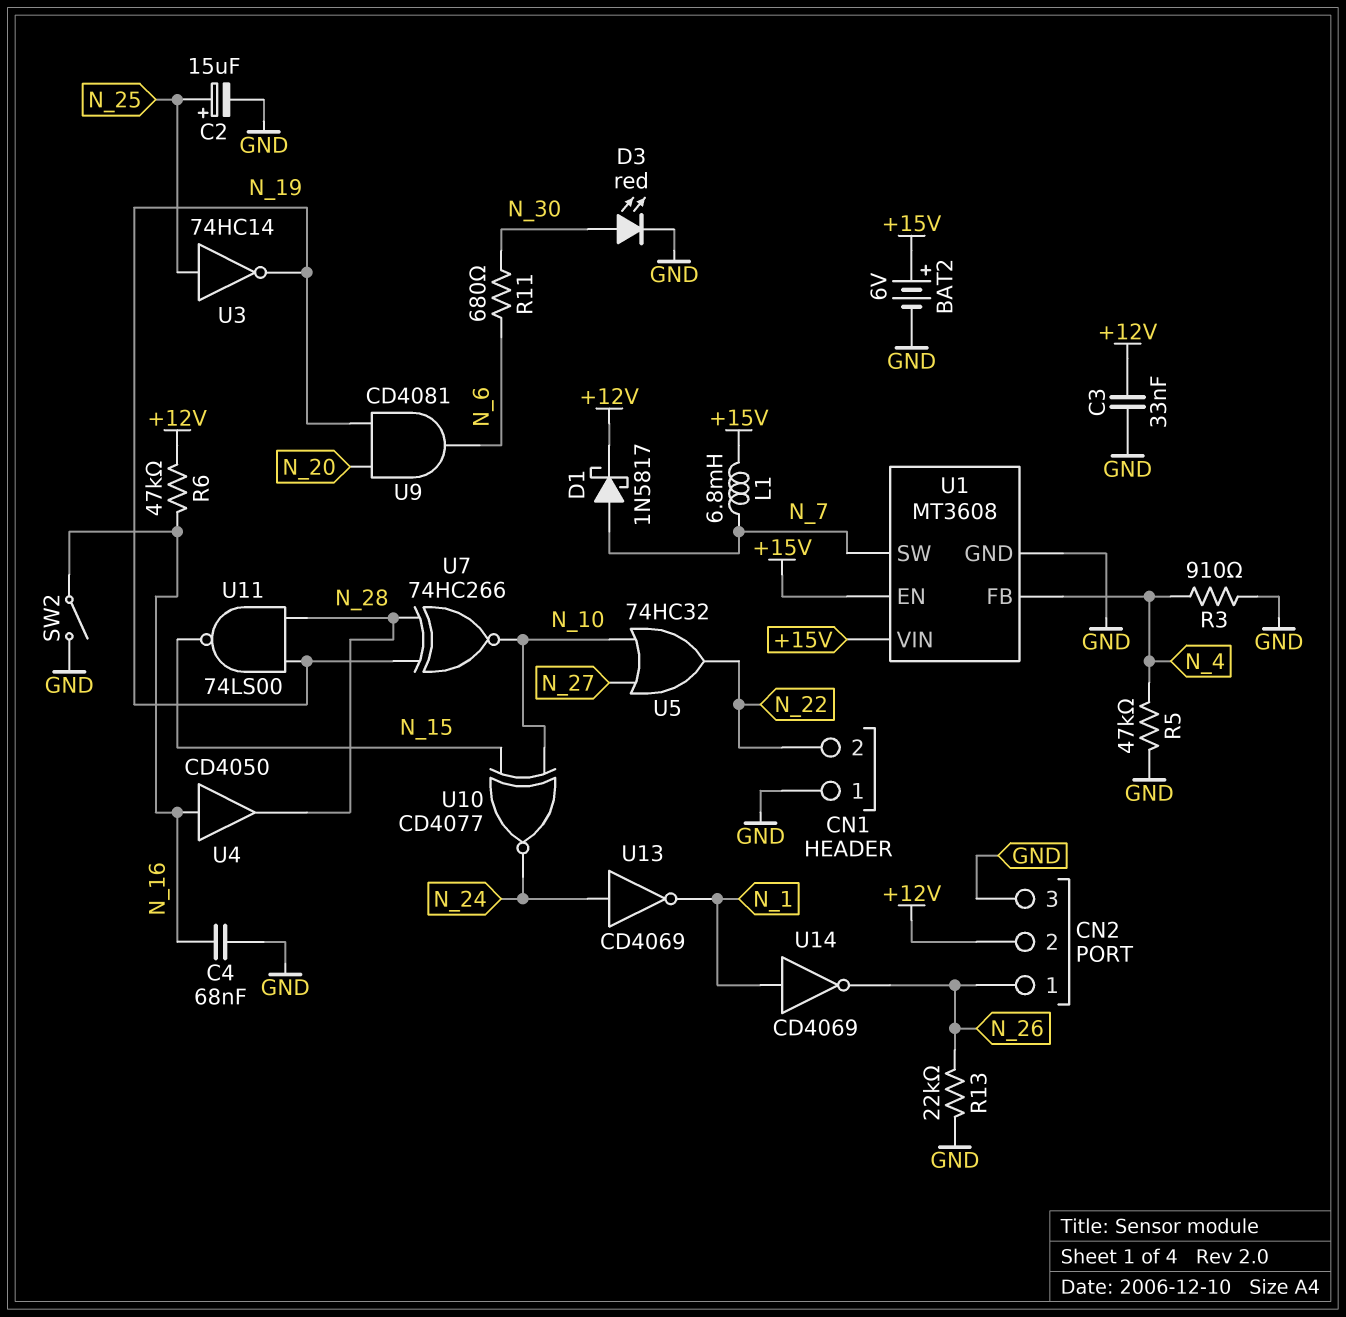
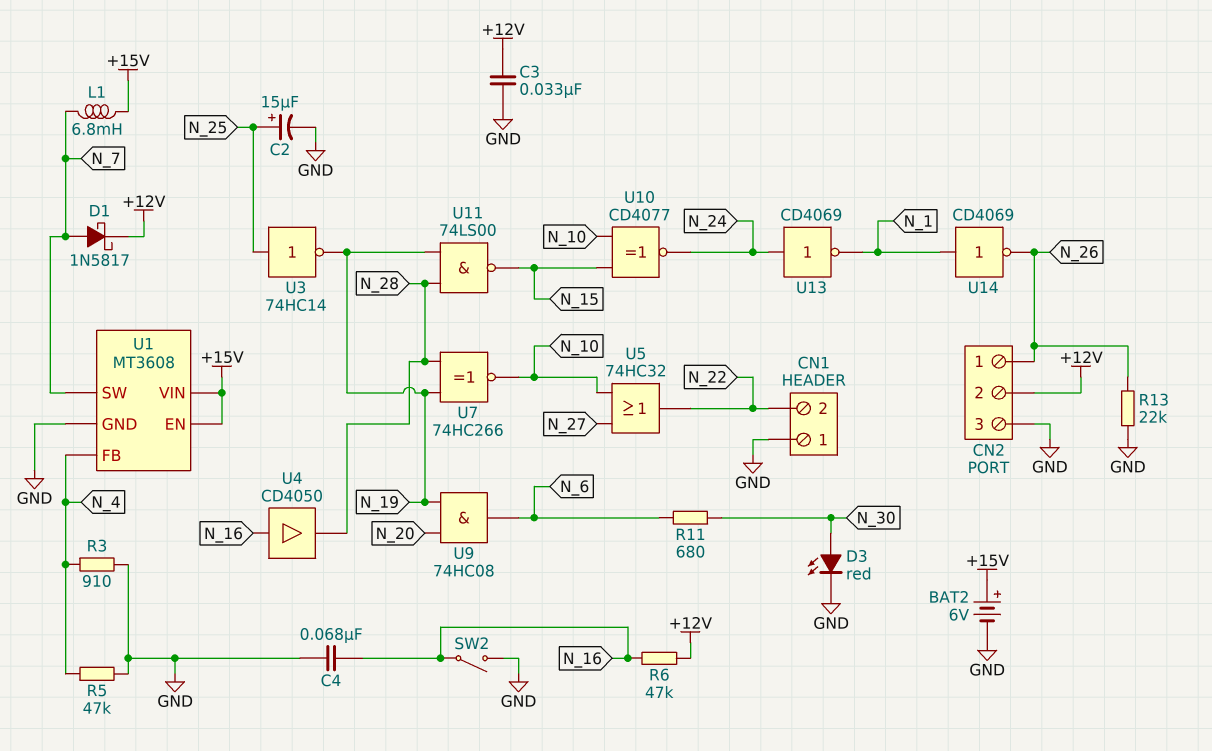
U9: AND CD4081 (in N_19, in N_20, out N_6) -> AND 74HC08 (in N_19, in N_20, out N_6)

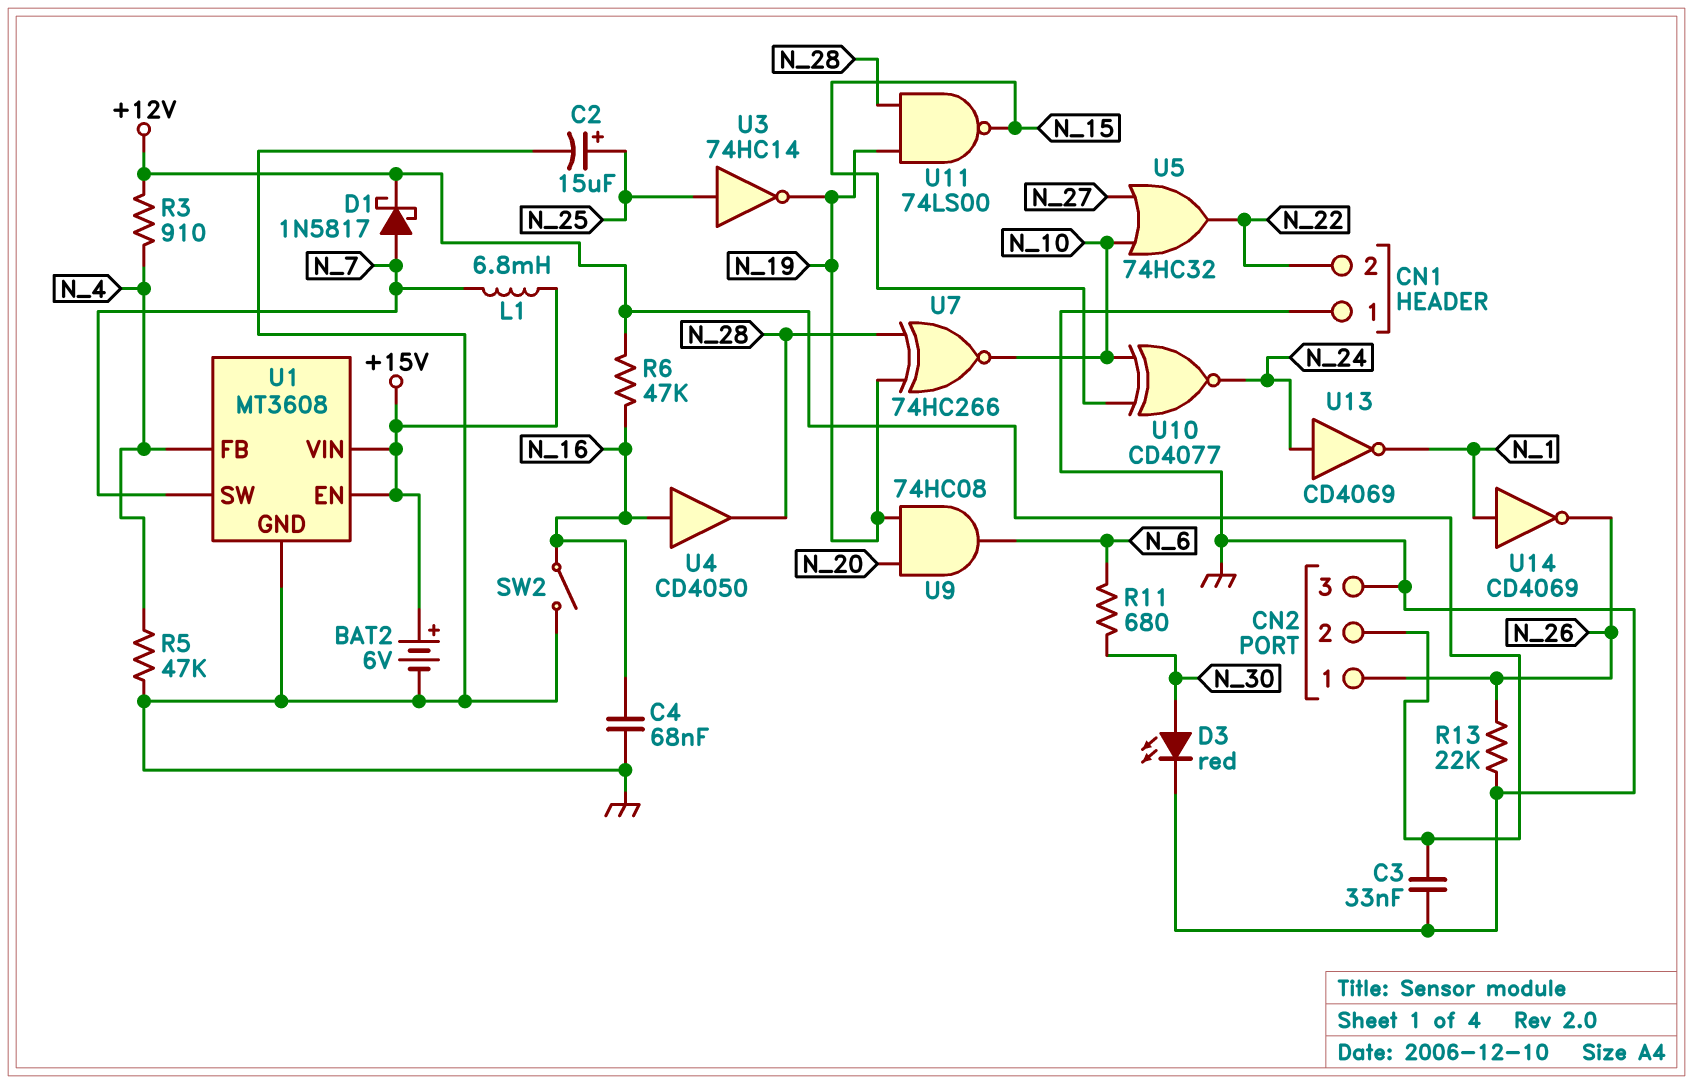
R3: 910 (GND, N_4) -> 910 (+12V, N_4)

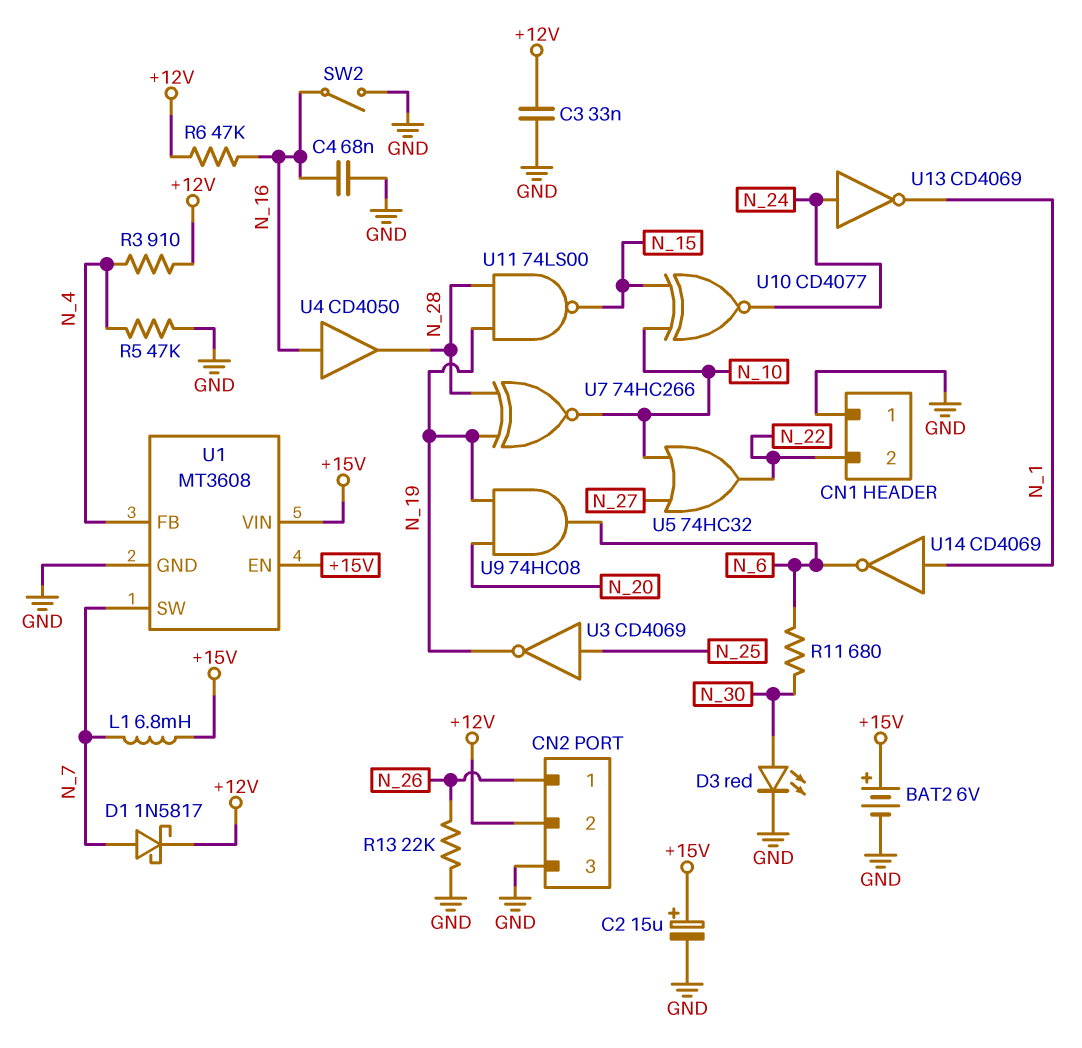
C2: 15uF (plus N_25, minus GND) -> 15uF (plus +15V, minus GND)
U3: NOT 74HC14 (in N_25, out N_19) -> NOT CD4069 (in N_25, out N_19)
U14: NOT CD4069 (in N_1, out N_26) -> NOT CD4069 (in N_1, out N_6)

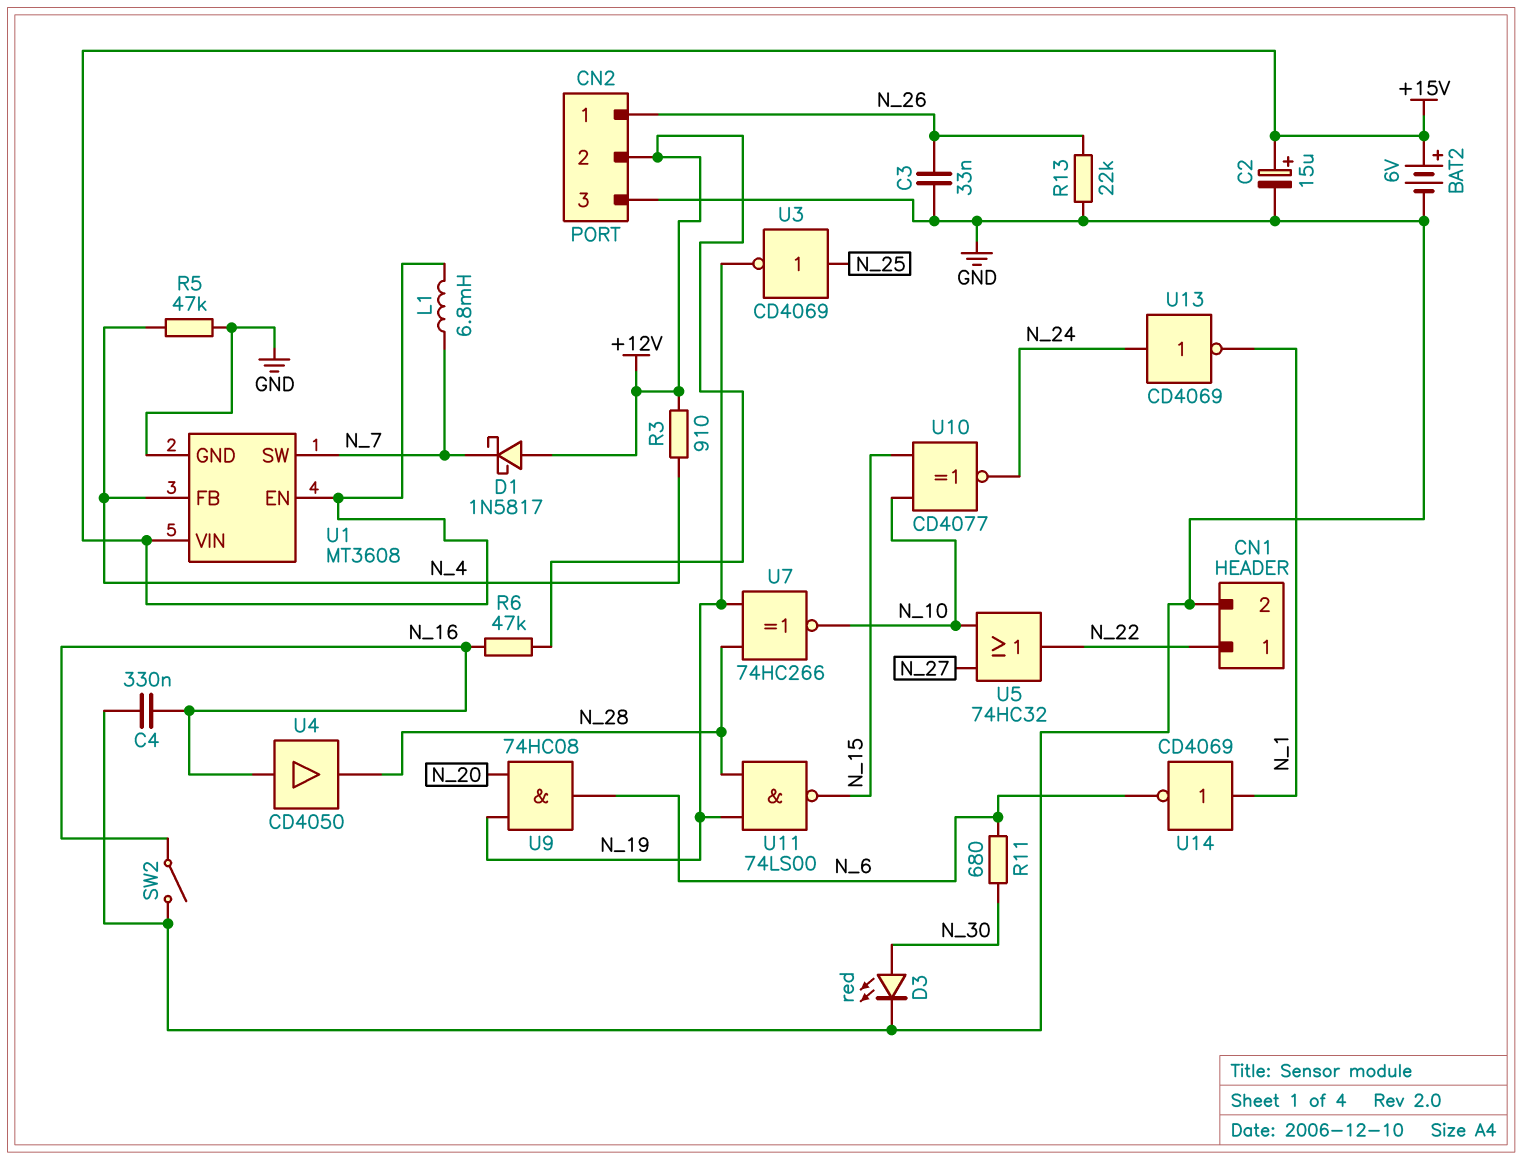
C3: 33nF (+12V, GND) -> 33nF (GND, N_26)
C4: 68nF (GND, N_16) -> 330nF (GND, N_16)
CN1 pin 1: GND -> N_22
CN1 pin 2: N_22 -> GND
D1: schottky 1N5817 (A N_7, K +12V) -> schottky 1N5817 (A +12V, K N_7)

